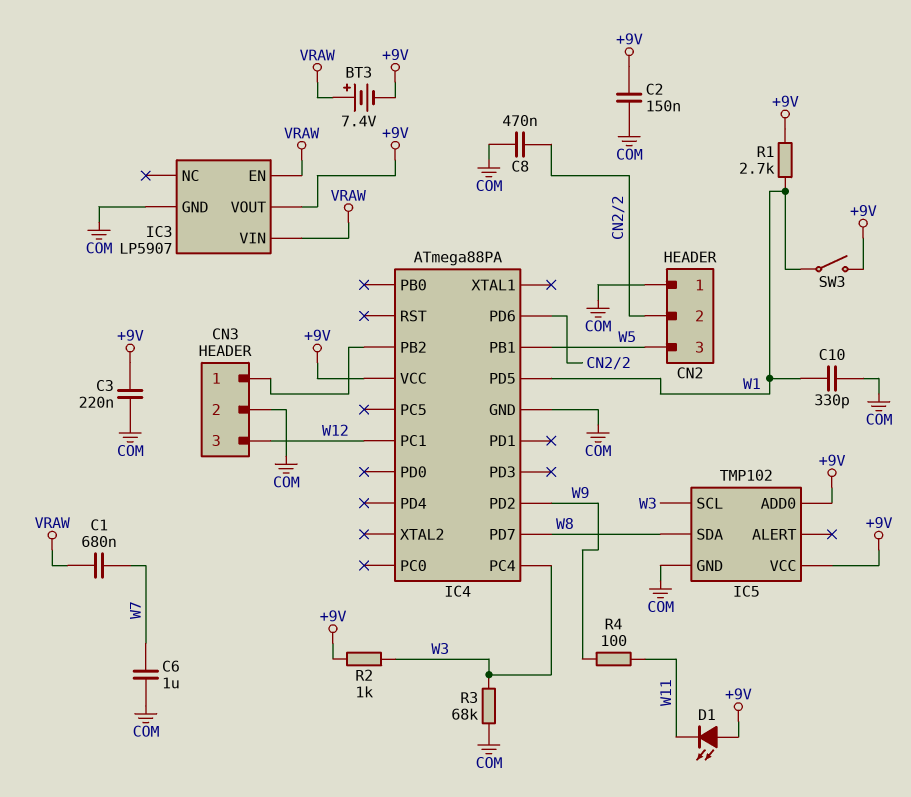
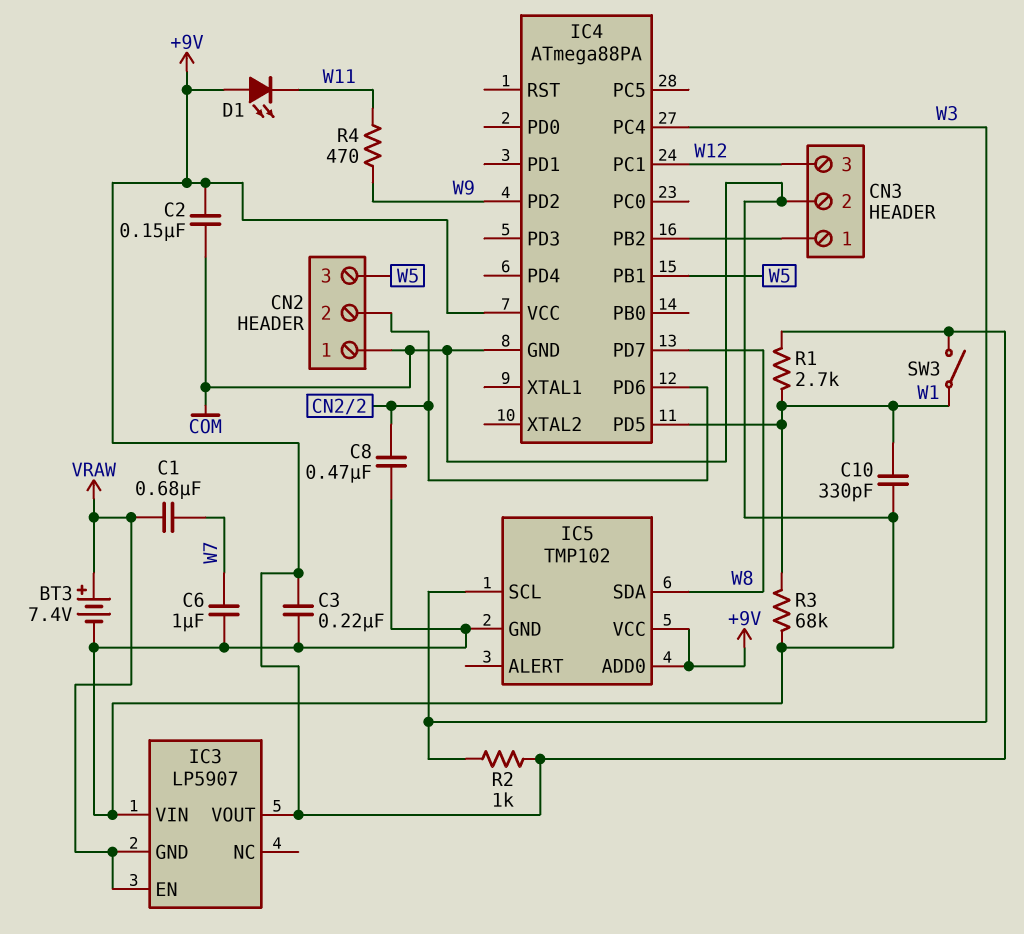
BT3: 7.4V (plus VRAW, minus +9V) -> 7.4V (plus VRAW, minus COM)
IC3 pin GND: COM -> VRAW
IC3 pin VIN: VRAW -> COM
R3: 68k (COM, W3) -> 68k (COM, W1)
R4: 100 (W9, W11) -> 470 (W9, W11)

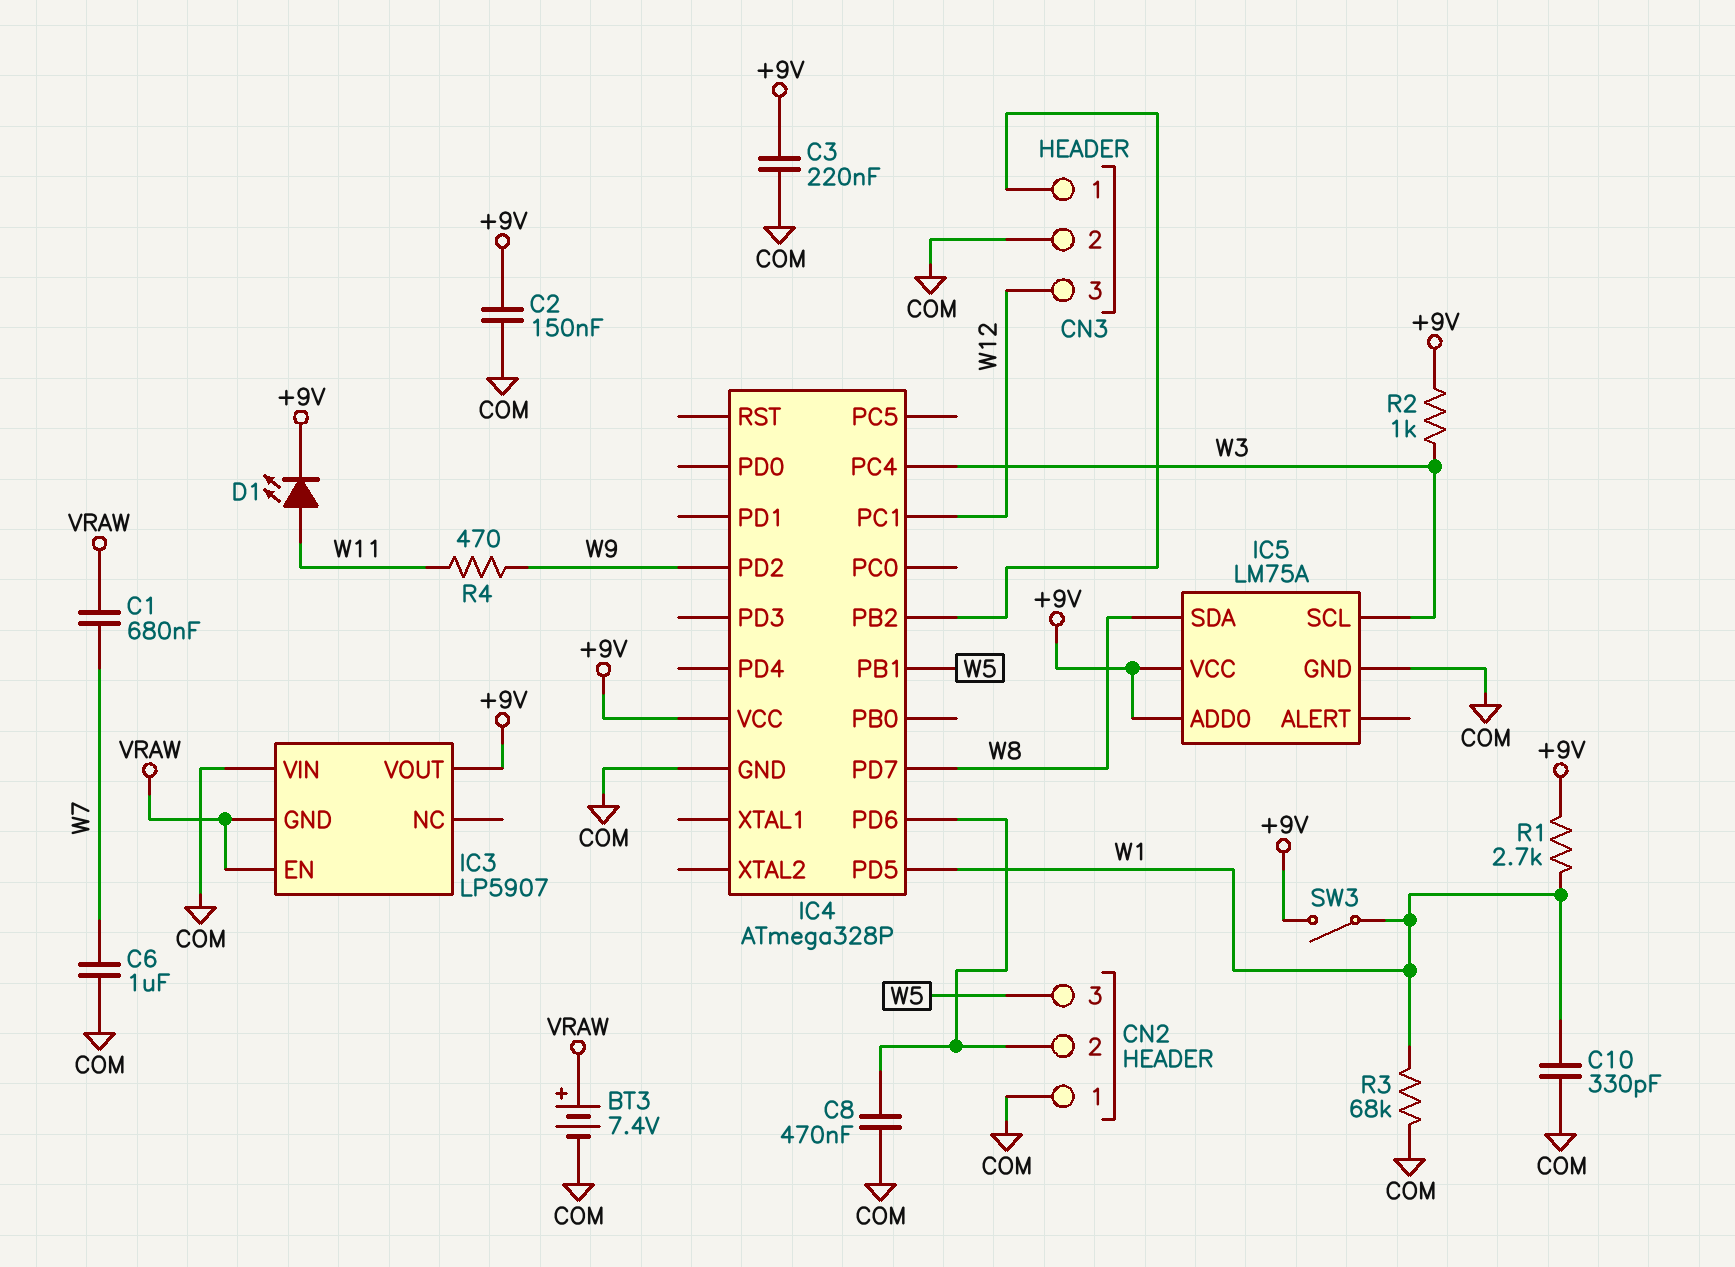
D1: LED (A +9V, K W11) -> LED (A W11, K +9V)
IC4: ATmega88PA -> ATmega328P
IC5: TMP102 -> LM75A

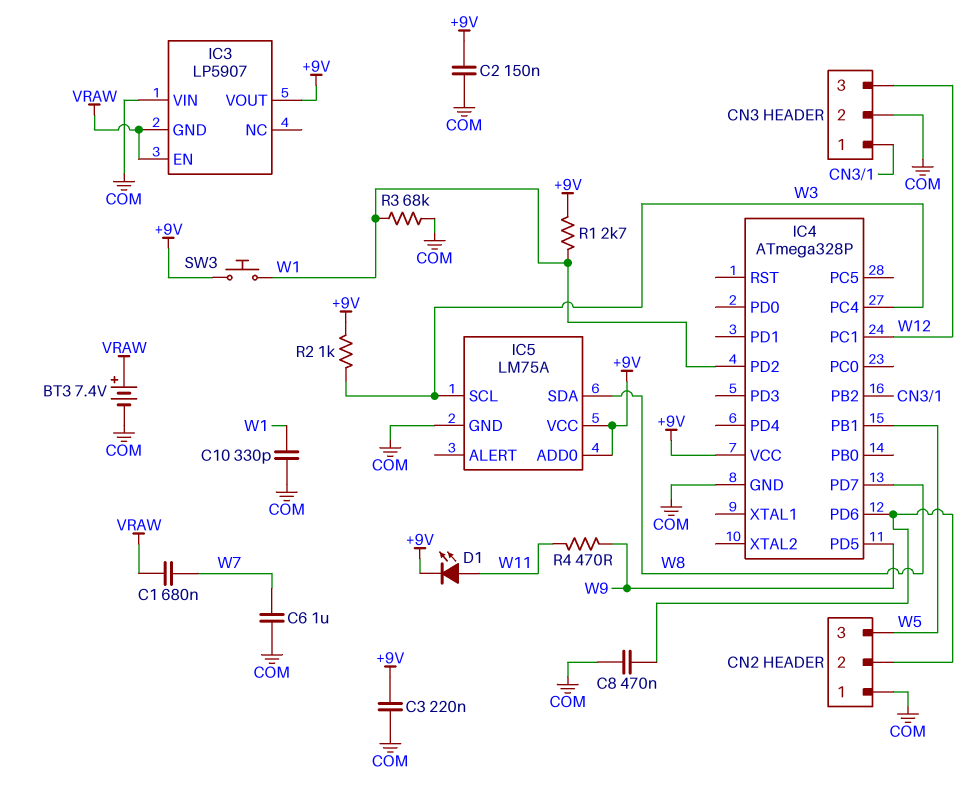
IC4 pin PD2: W9 -> W1
IC4 pin PD5: W1 -> W9
SW3: switch (+9V, W1) -> button (+9V, W1)

